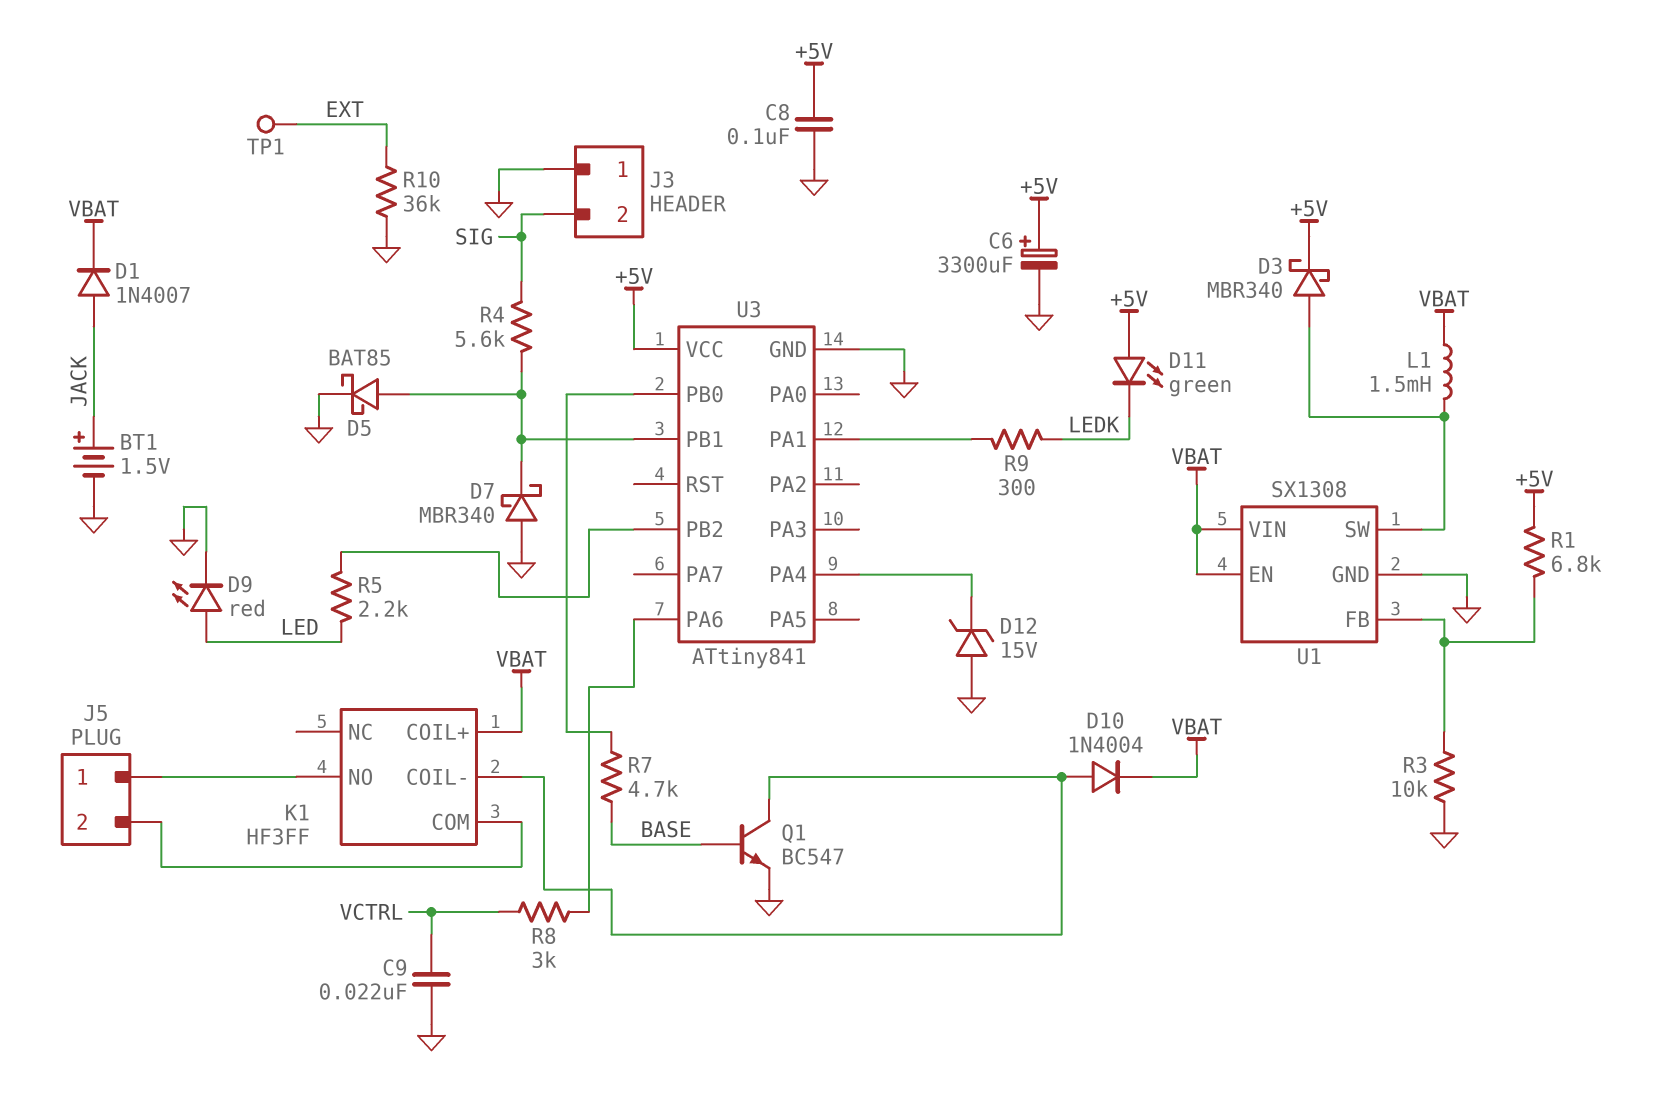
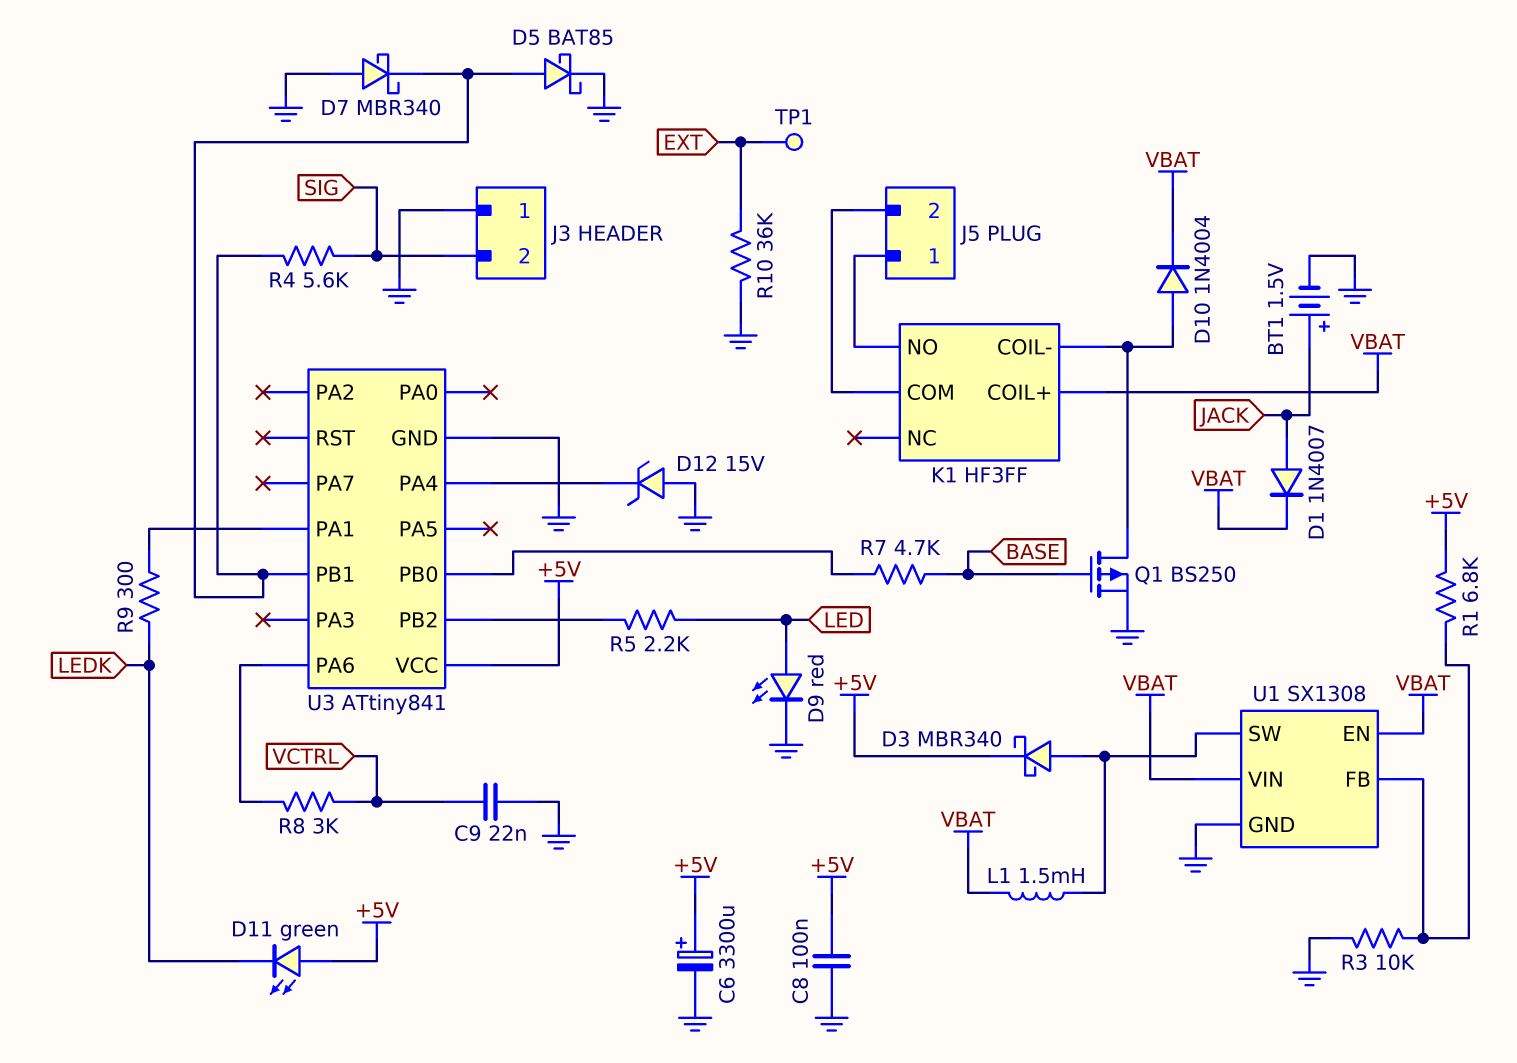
Q1: NPN BC547 (B BASE, C K1/COIL-, E GND) -> PMOS BS250 (G BASE, D K1/COIL-, S GND)

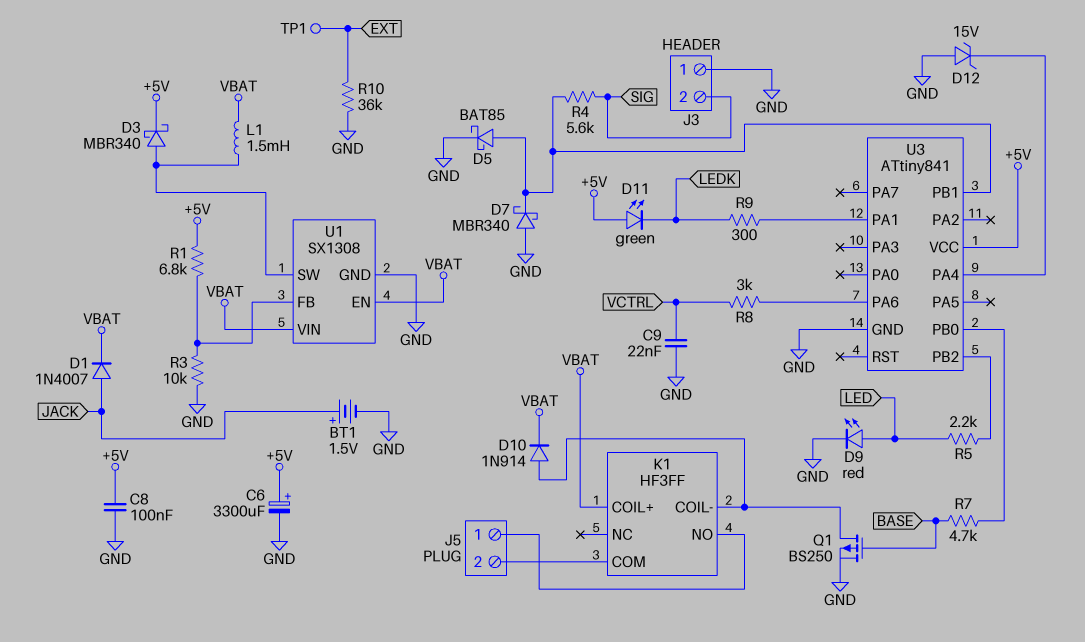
D10: diode 1N4004 (A K1/COIL-, K VBAT) -> diode 1N914 (A K1/COIL-, K VBAT)

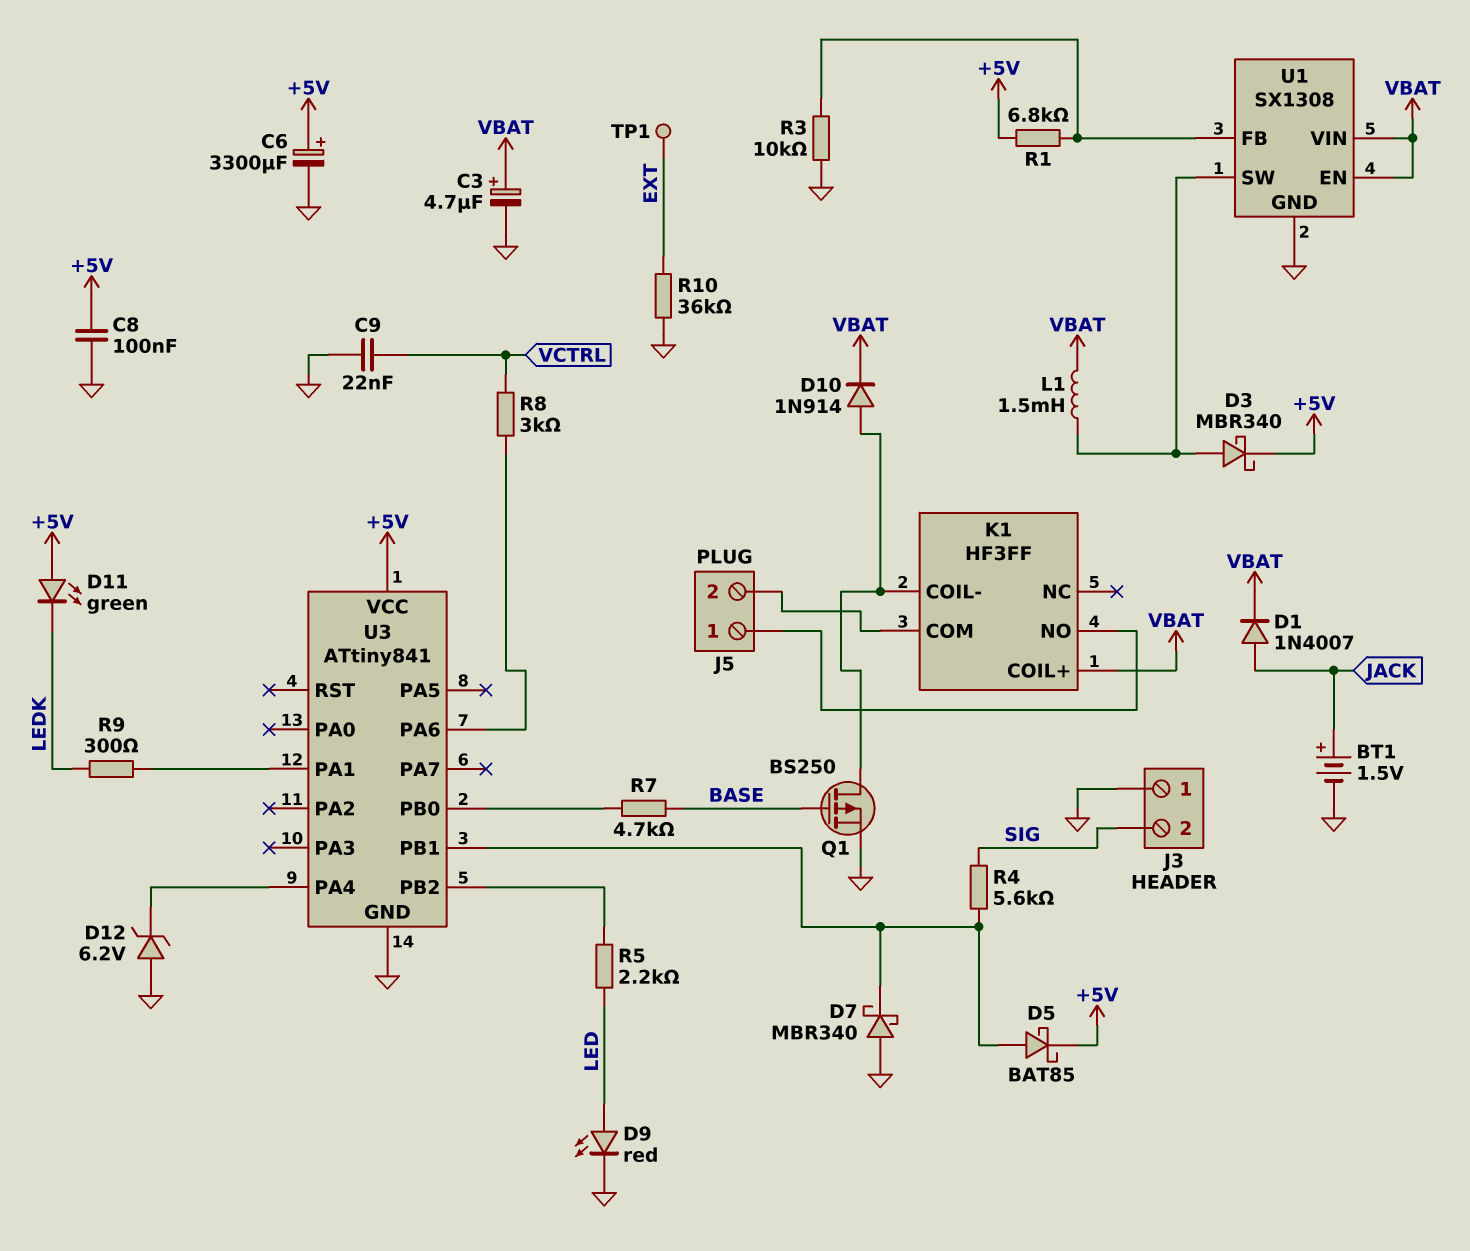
C3: none -> 4.7uF (plus VBAT, minus GND)
D5: schottky BAT85 (A U3/PB1, K GND) -> schottky BAT85 (A U3/PB1, K +5V)
D12: zener 15V (A GND, K U3/PA4) -> zener 6.2V (A GND, K U3/PA4)

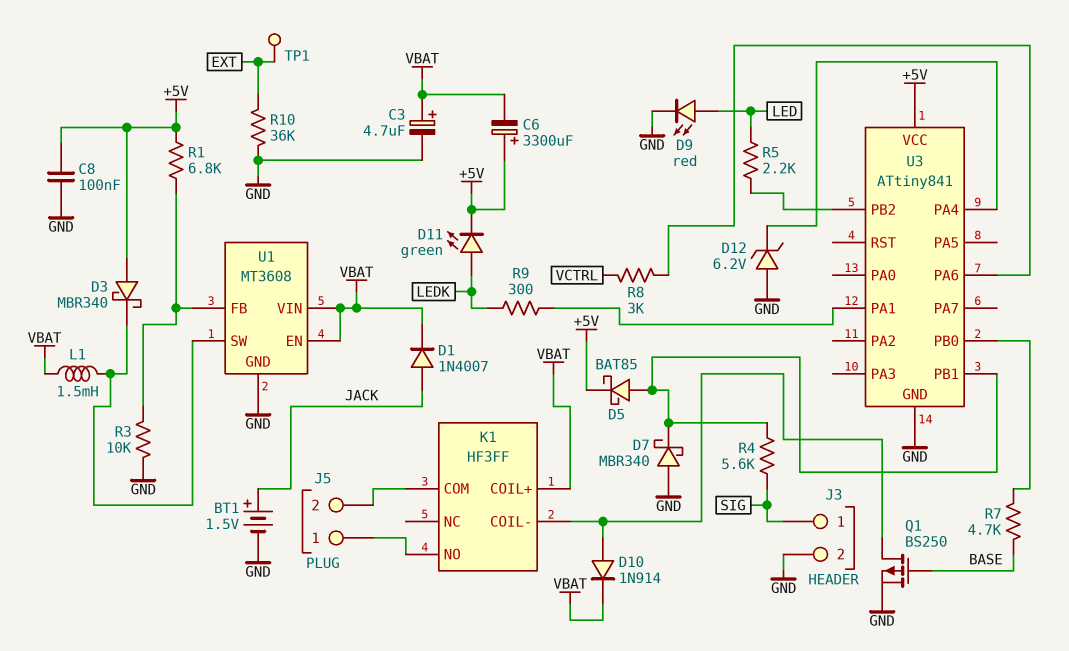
C6: 3300uF (plus +5V, minus GND) -> 3300uF (plus +5V, minus VBAT)
C9: 22nF (GND, VCTRL) -> none
D3: schottky MBR340 (A U1/SW, K +5V) -> schottky MBR340 (A +5V, K U1/SW)
D11: LED green (A +5V, K LEDK) -> LED green (A LEDK, K +5V)
J3 pin 1: GND -> SIG
J3 pin 2: SIG -> GND
U1: SX1308 -> MT3608

